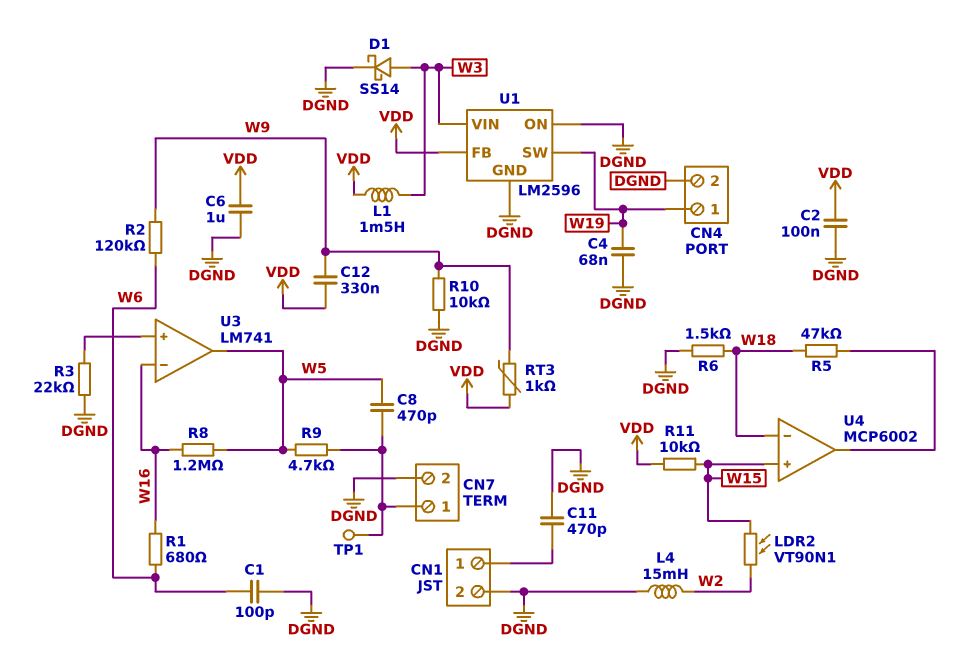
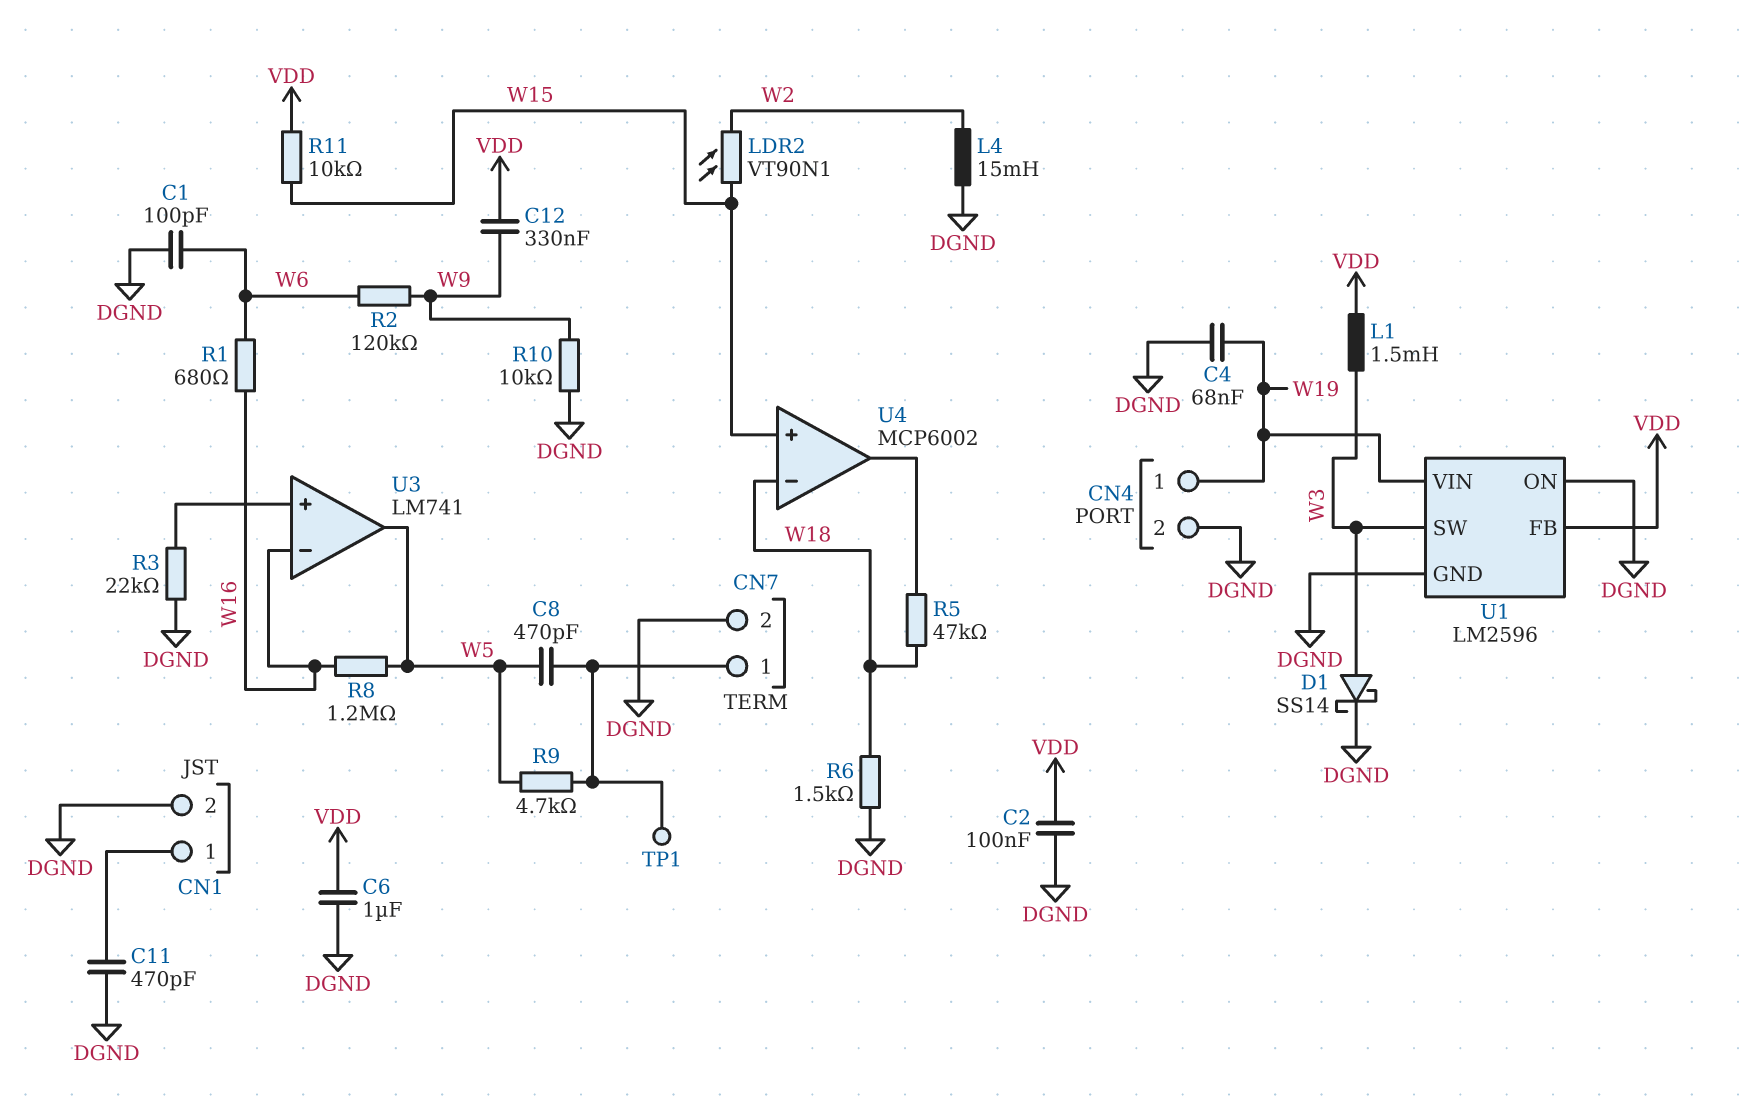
RT3: 1k (VDD, W9) -> none
U1 pin SW: W19 -> W3
U1 pin VIN: W3 -> W19

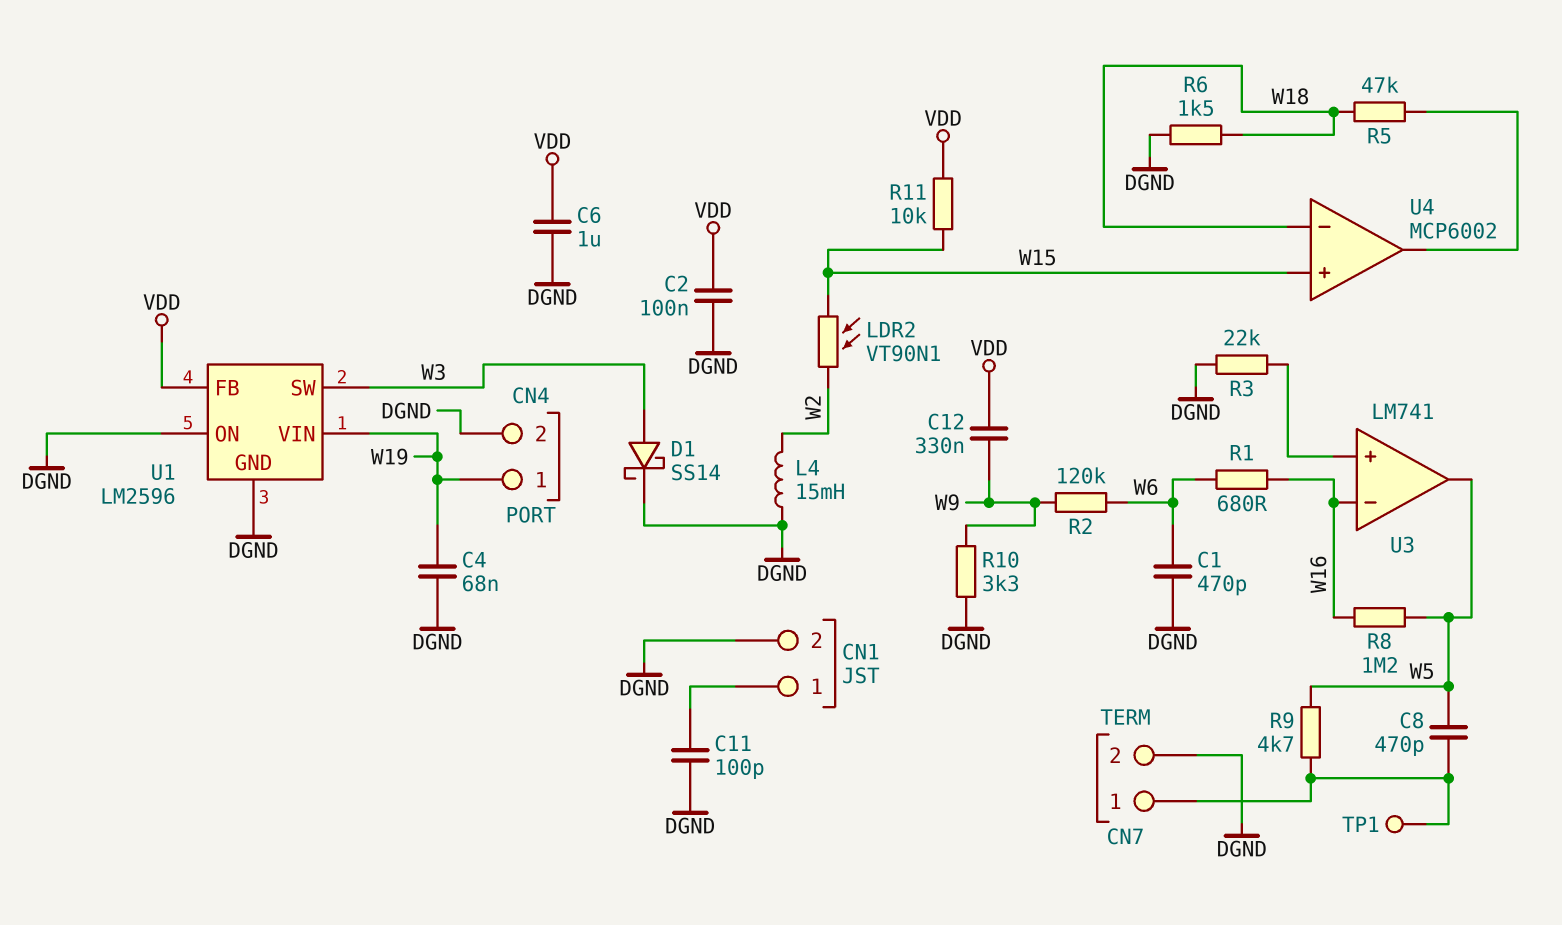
C1: 100pF (DGND, W6) -> 470pF (DGND, W6)
C11: 470pF (CN1/1, DGND) -> 100pF (CN1/1, DGND)
L1: 1.5mH (VDD, W3) -> none
R10: 10k (DGND, W9) -> 3.3k (DGND, W9)

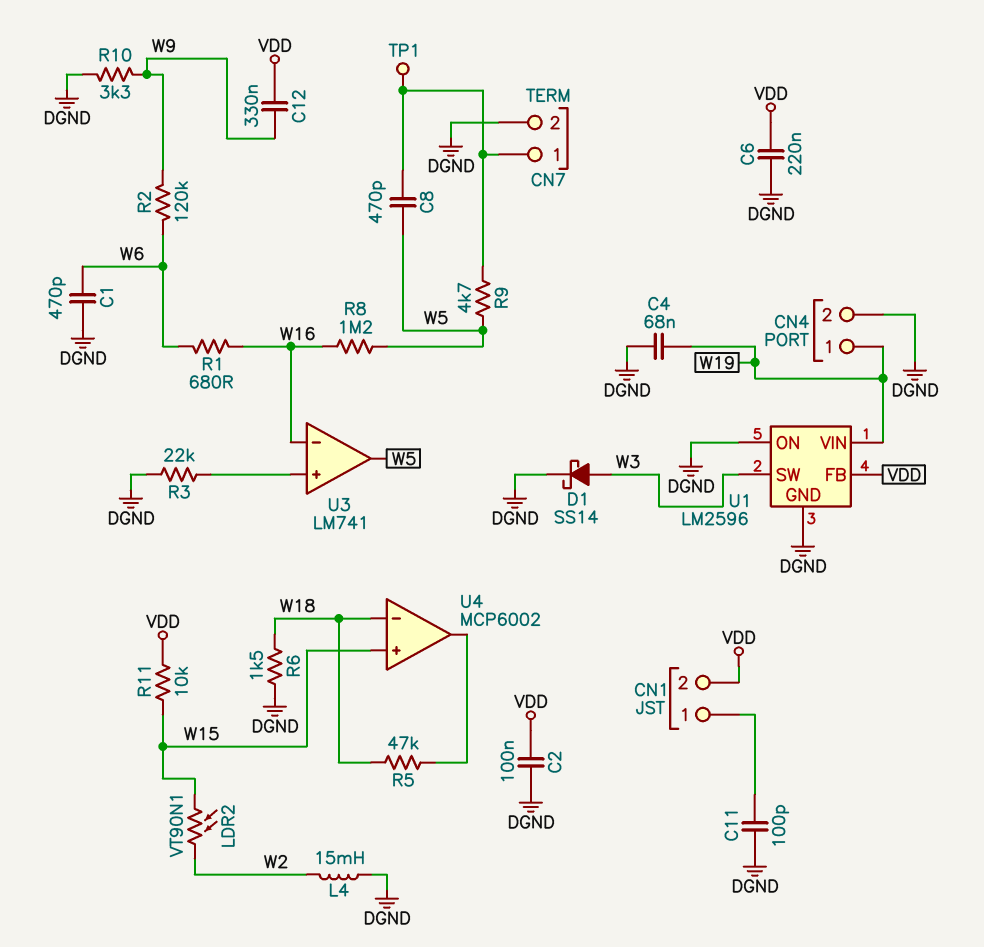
C6: 1uF (DGND, VDD) -> 220nF (DGND, VDD)
CN1 pin 2: DGND -> VDD

